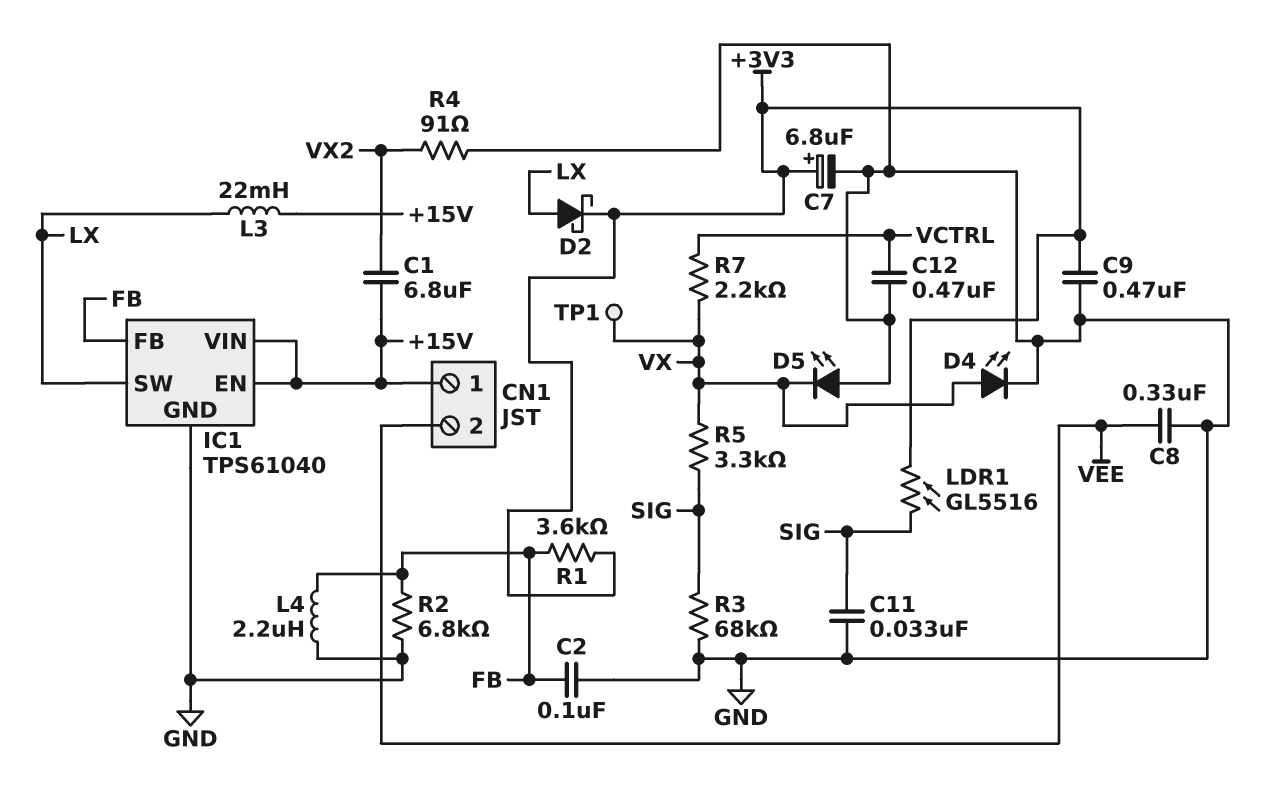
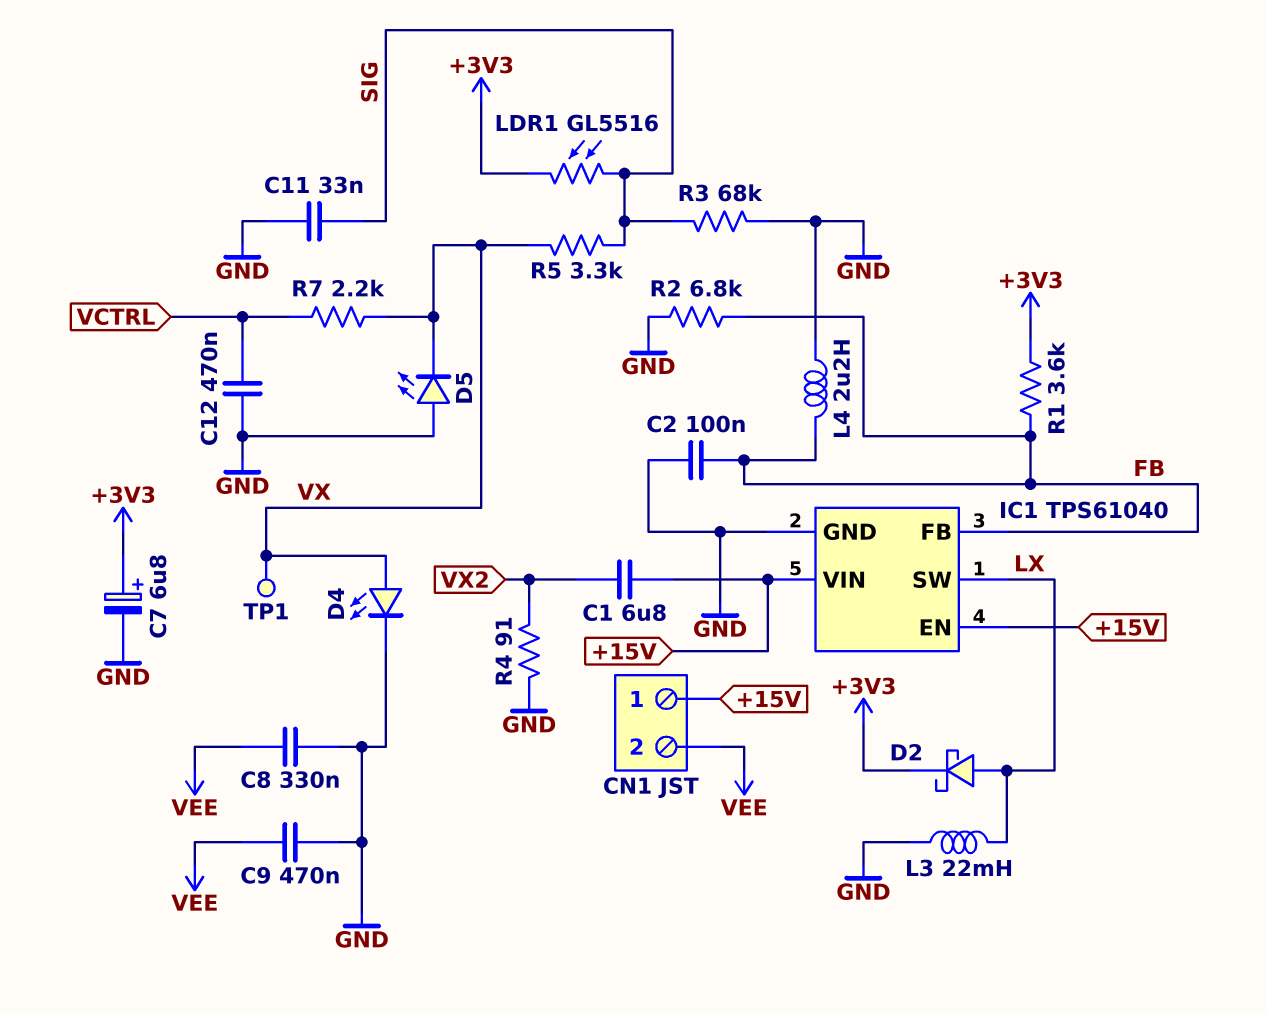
C9: 470nF (+3V3, GND) -> 470nF (GND, VEE)
L3: 22mH (+15V, LX) -> 22mH (GND, LX)

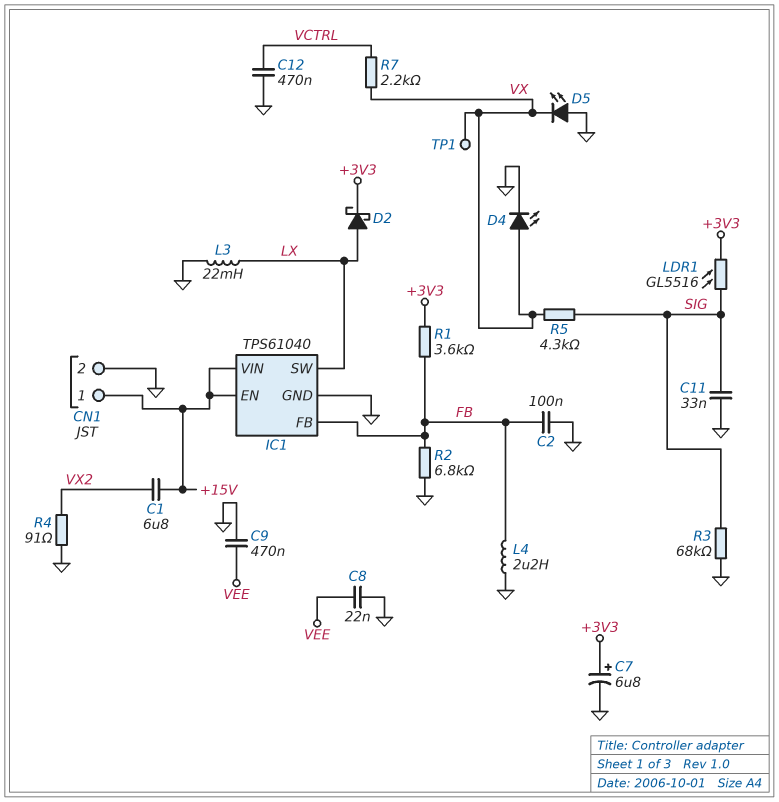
C8: 330nF (GND, VEE) -> 22nF (GND, VEE)
CN1 pin 2: VEE -> GND
R5: 3.3k (SIG, VX) -> 4.3k (SIG, VX)

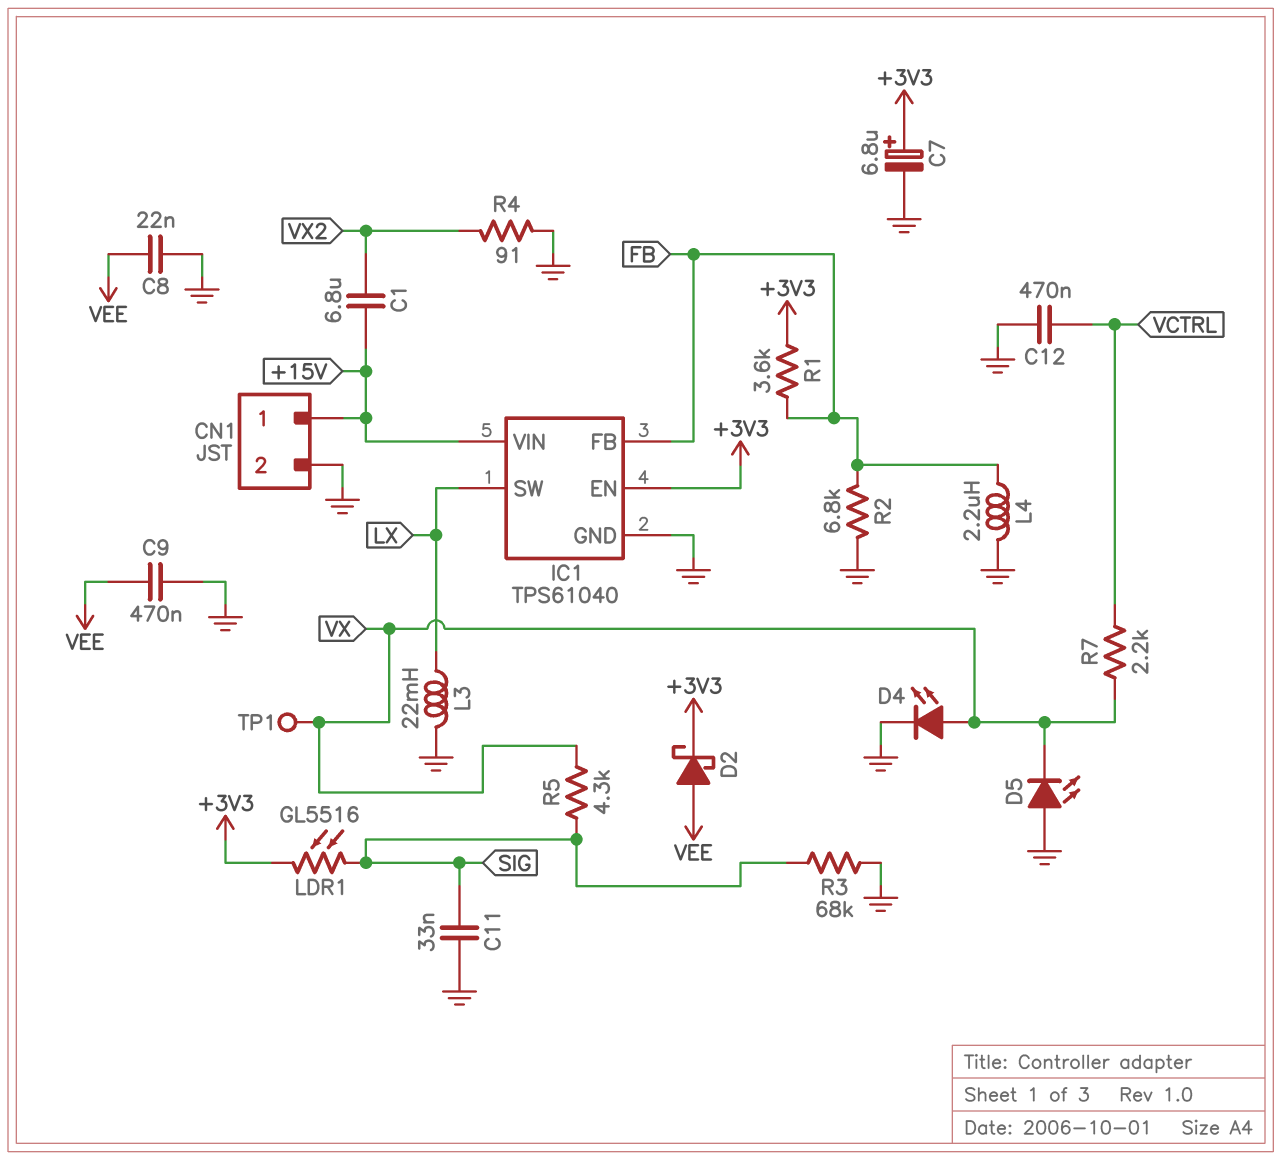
C2: 100nF (FB, GND) -> none
D2: schottky (A LX, K +3V3) -> schottky (A VEE, K +3V3)
IC1 pin EN: +15V -> +3V3

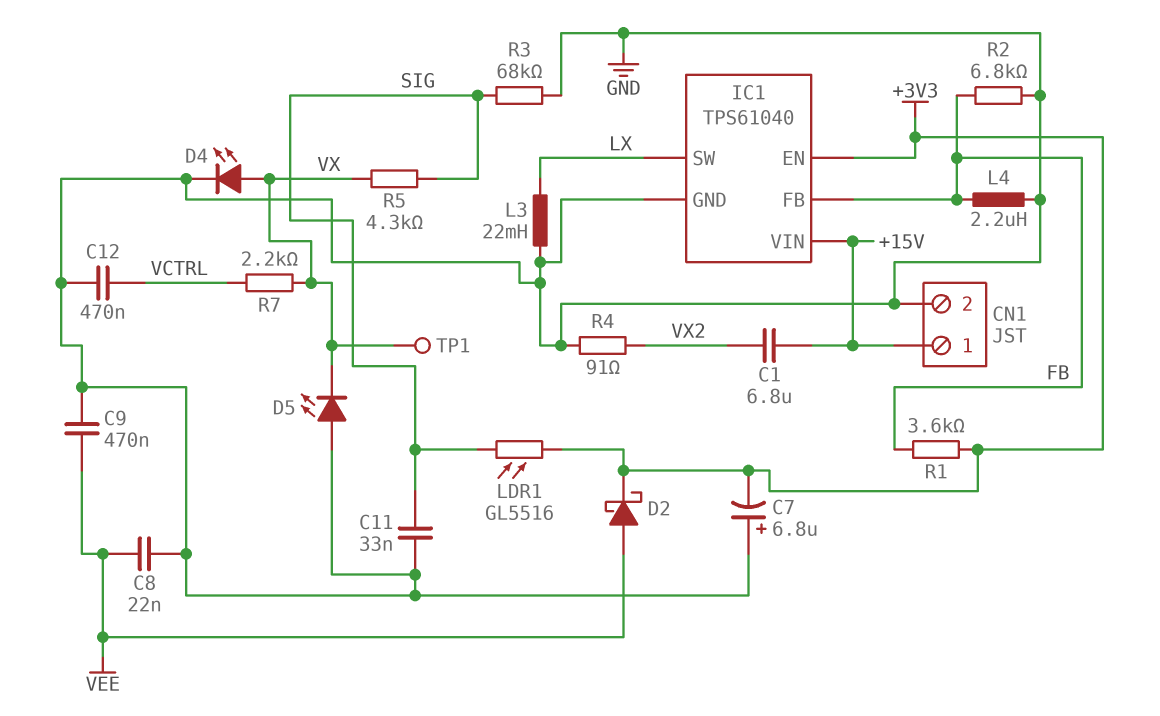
C7: 6.8uF (plus +3V3, minus GND) -> 6.8uF (plus GND, minus +3V3)

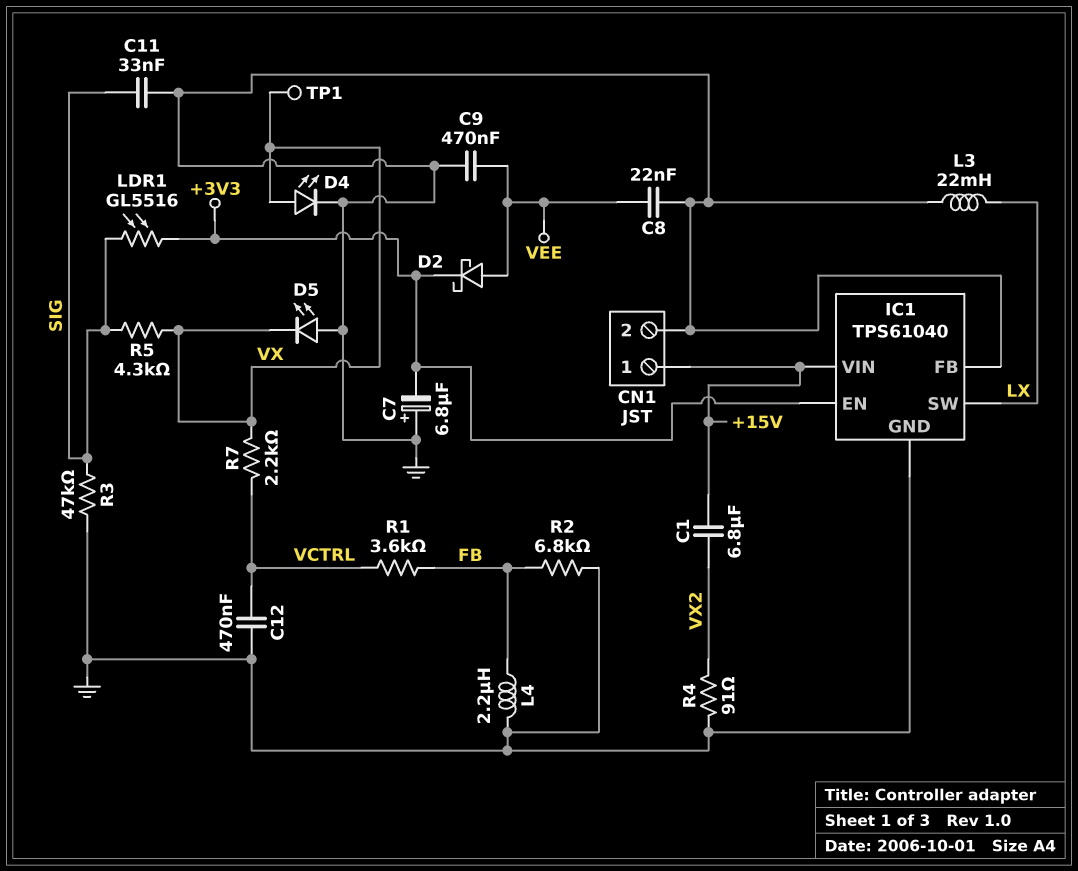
IC1 pin FB: FB -> GND
R1: 3.6k (+3V3, FB) -> 3.6k (FB, VCTRL)
R3: 68k (GND, SIG) -> 47k (GND, SIG)

